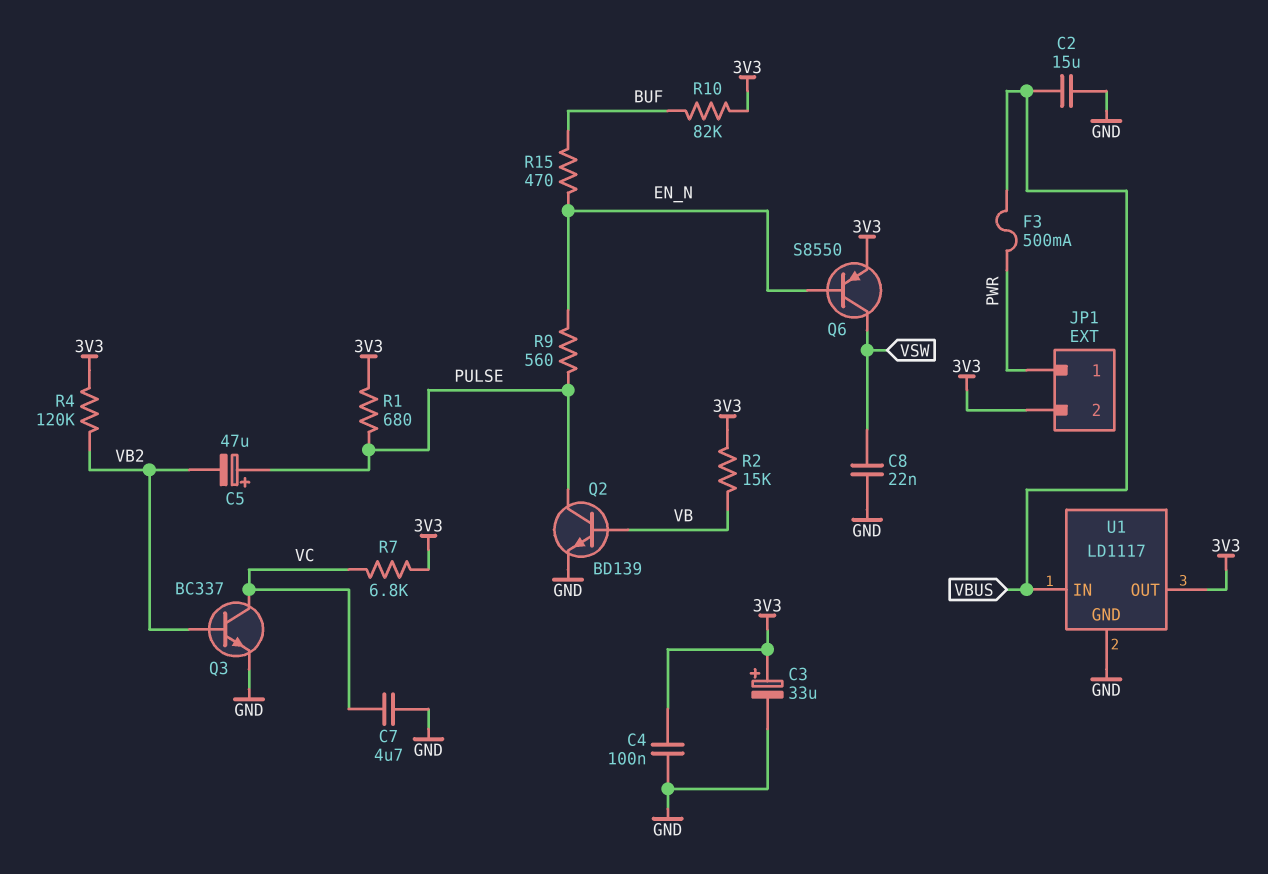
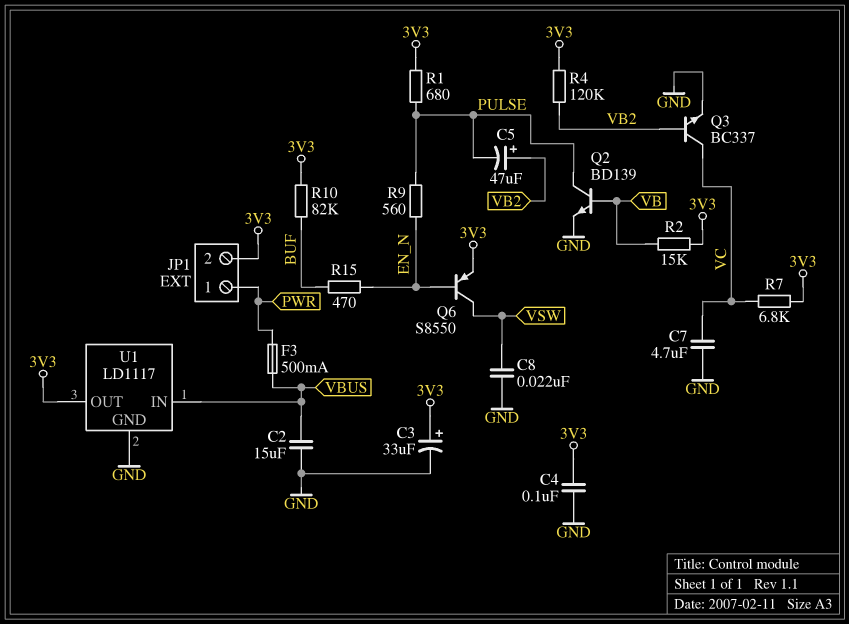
C5: 47uF (plus PULSE, minus VB2) -> 47uF (plus VB2, minus PULSE)

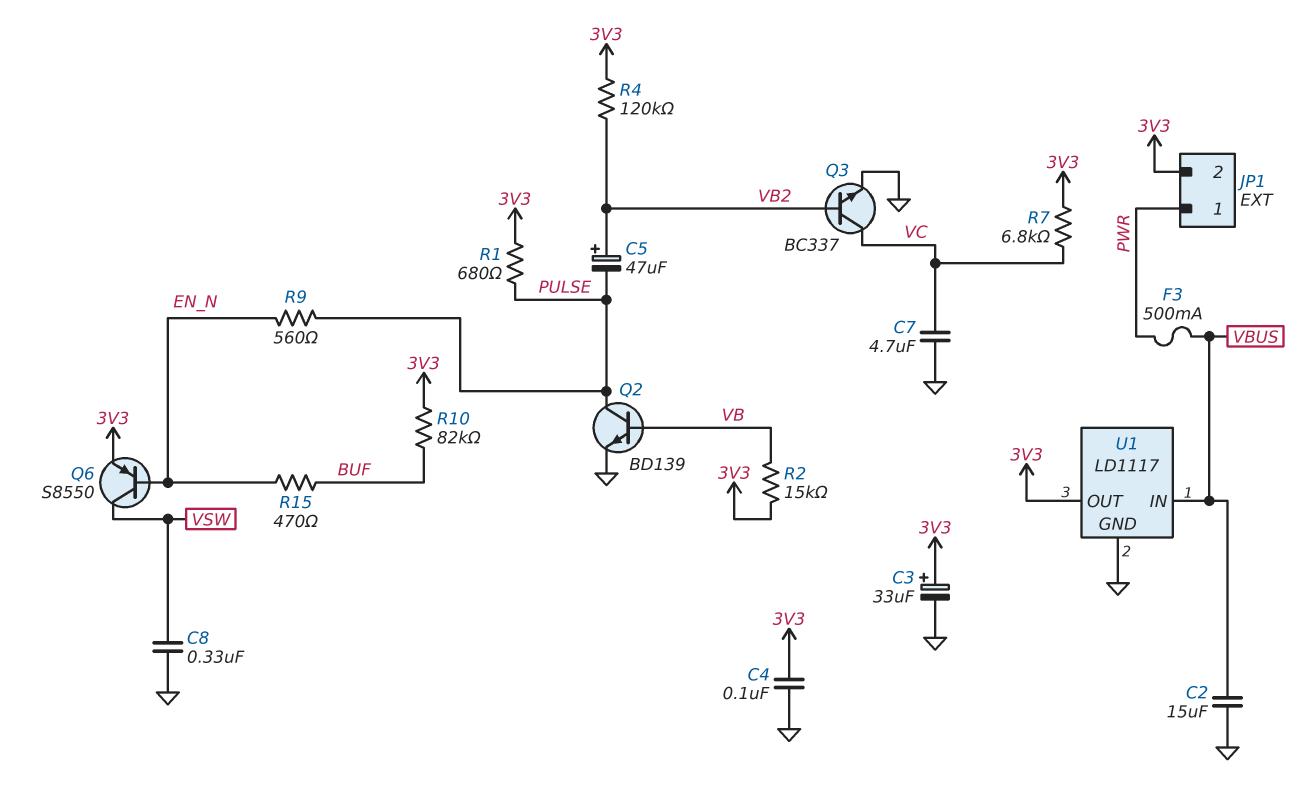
C8: 22nF (GND, VSW) -> 330nF (GND, VSW)

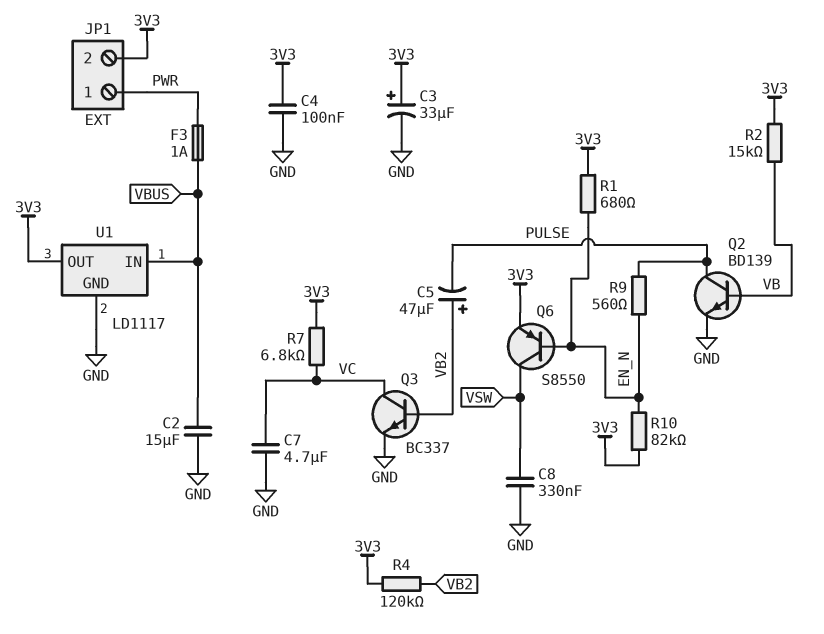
F3: 500mA (PWR, VBUS) -> 1A (PWR, VBUS)
R1: 680 (3V3, PULSE) -> 680 (3V3, EN_N)
R10: 82k (3V3, BUF) -> 82k (3V3, EN_N)
R15: 470 (BUF, EN_N) -> none

